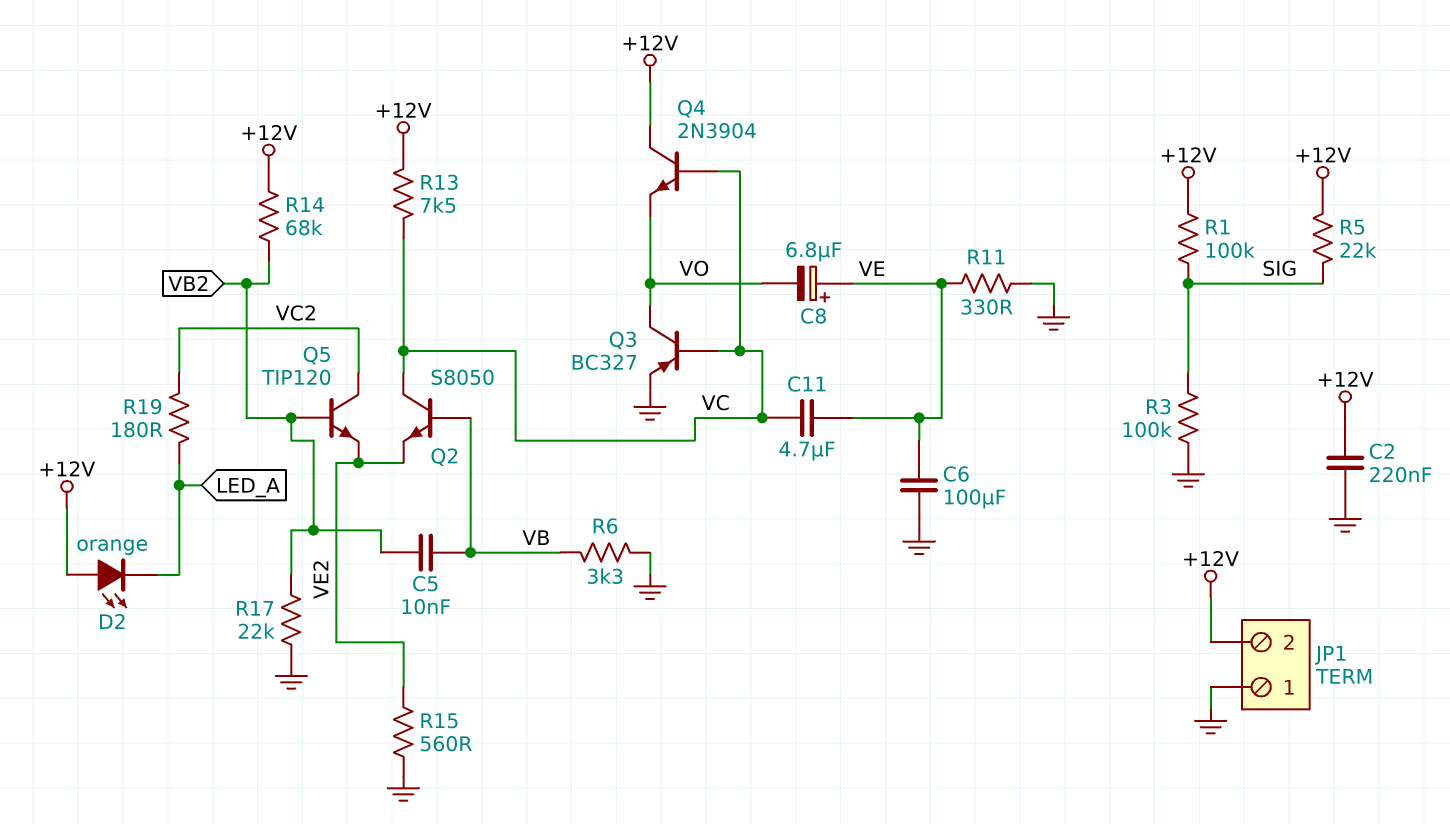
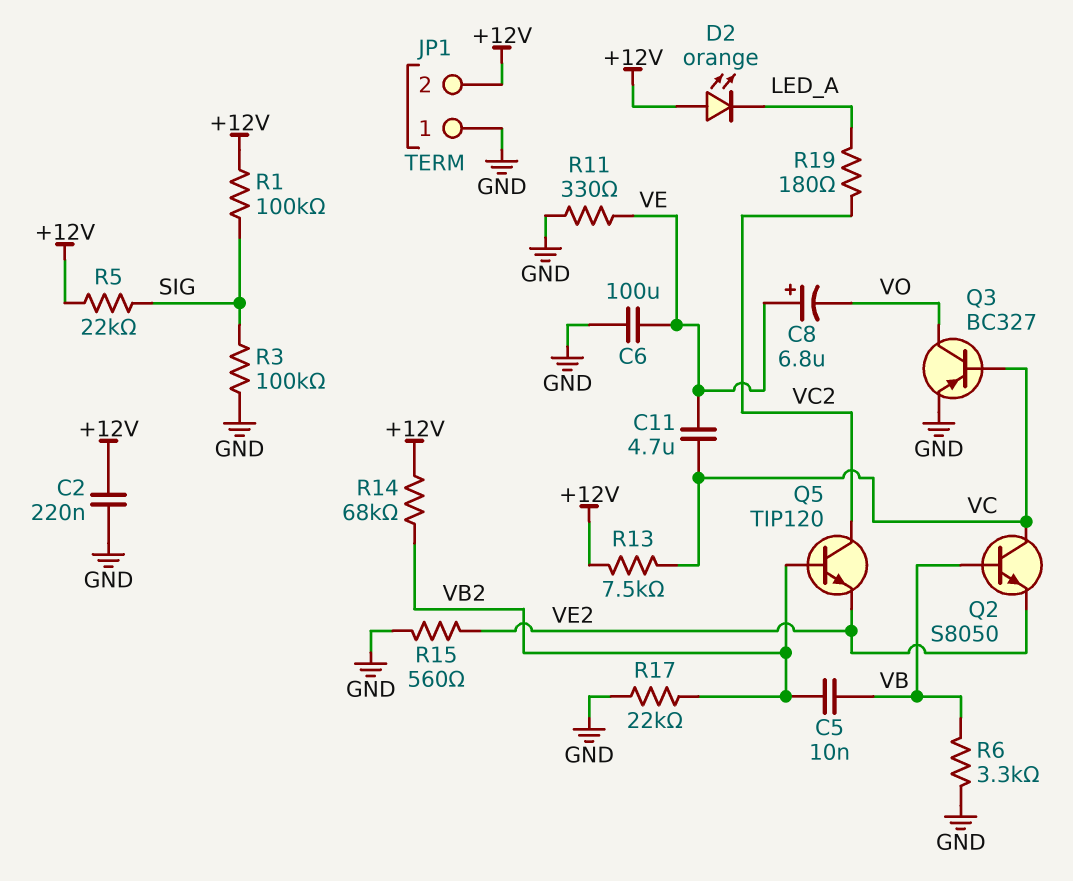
Q4: NPN 2N3904 (B VC, C +12V, E VO) -> none

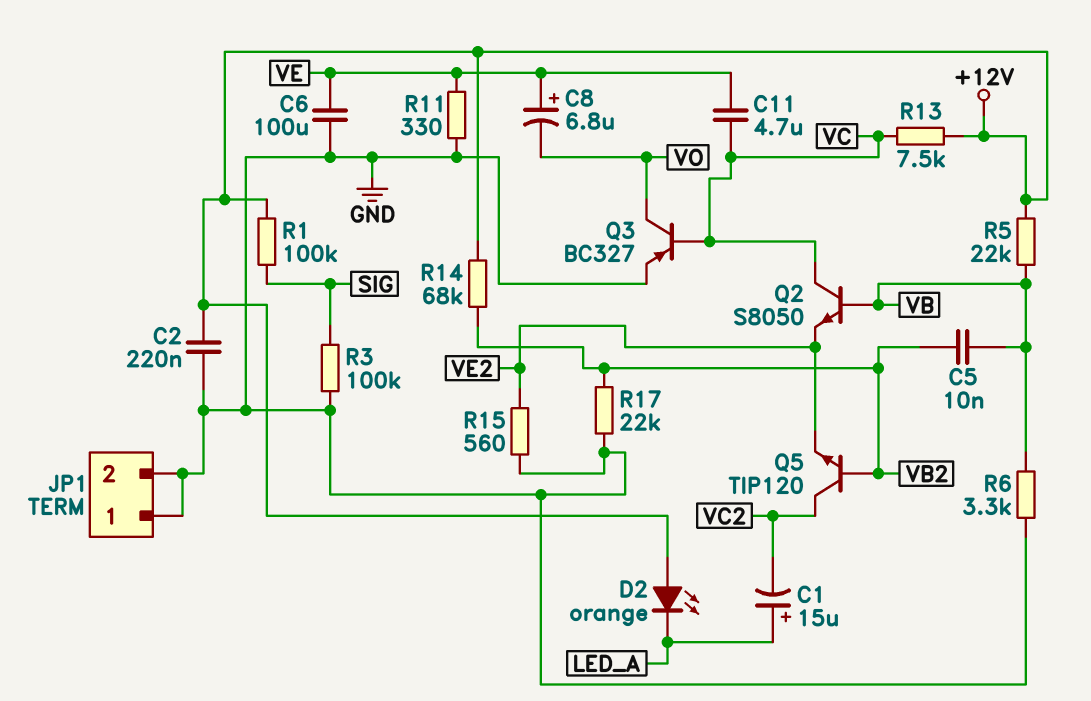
C1: none -> 15uF (plus LED_A, minus VC2)
JP1 pin 2: +12V -> GND
R5: 22k (+12V, SIG) -> 22k (+12V, VB)
R19: 180 (LED_A, VC2) -> none

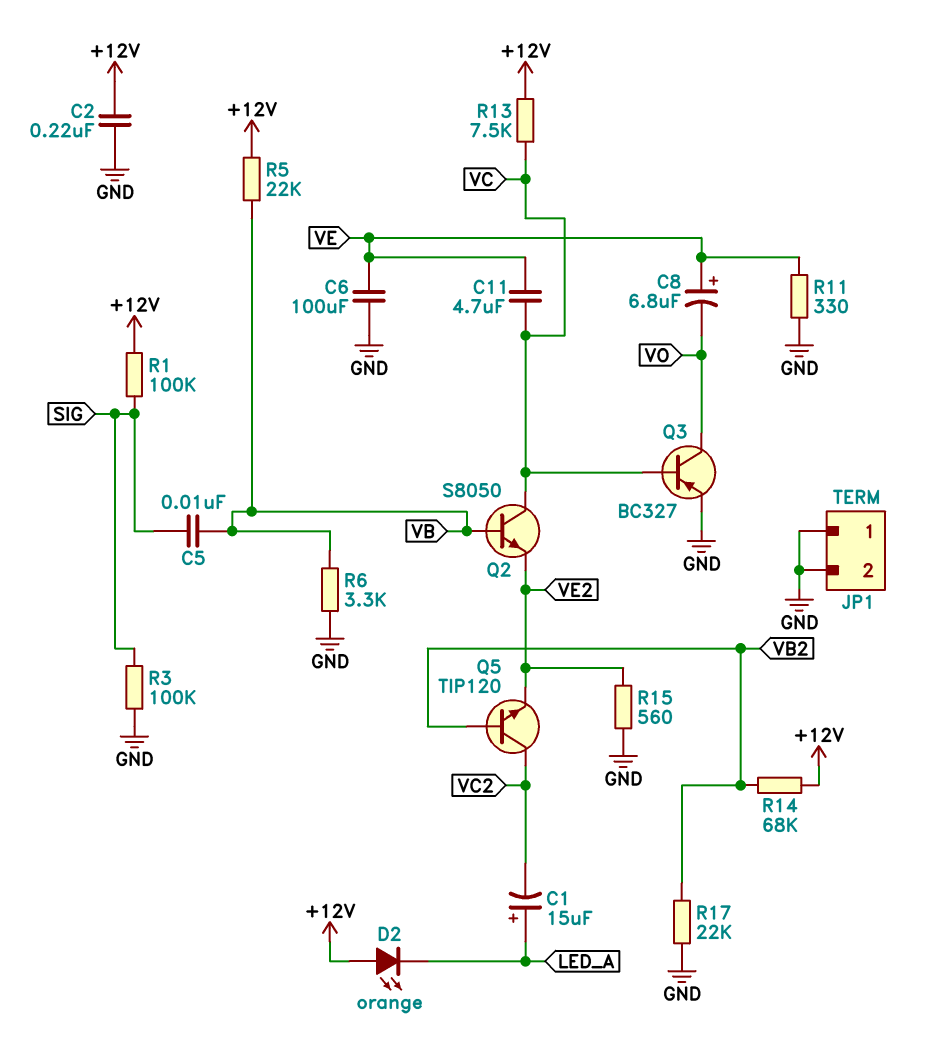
C5: 10nF (VB, VB2) -> 10nF (SIG, VB)

